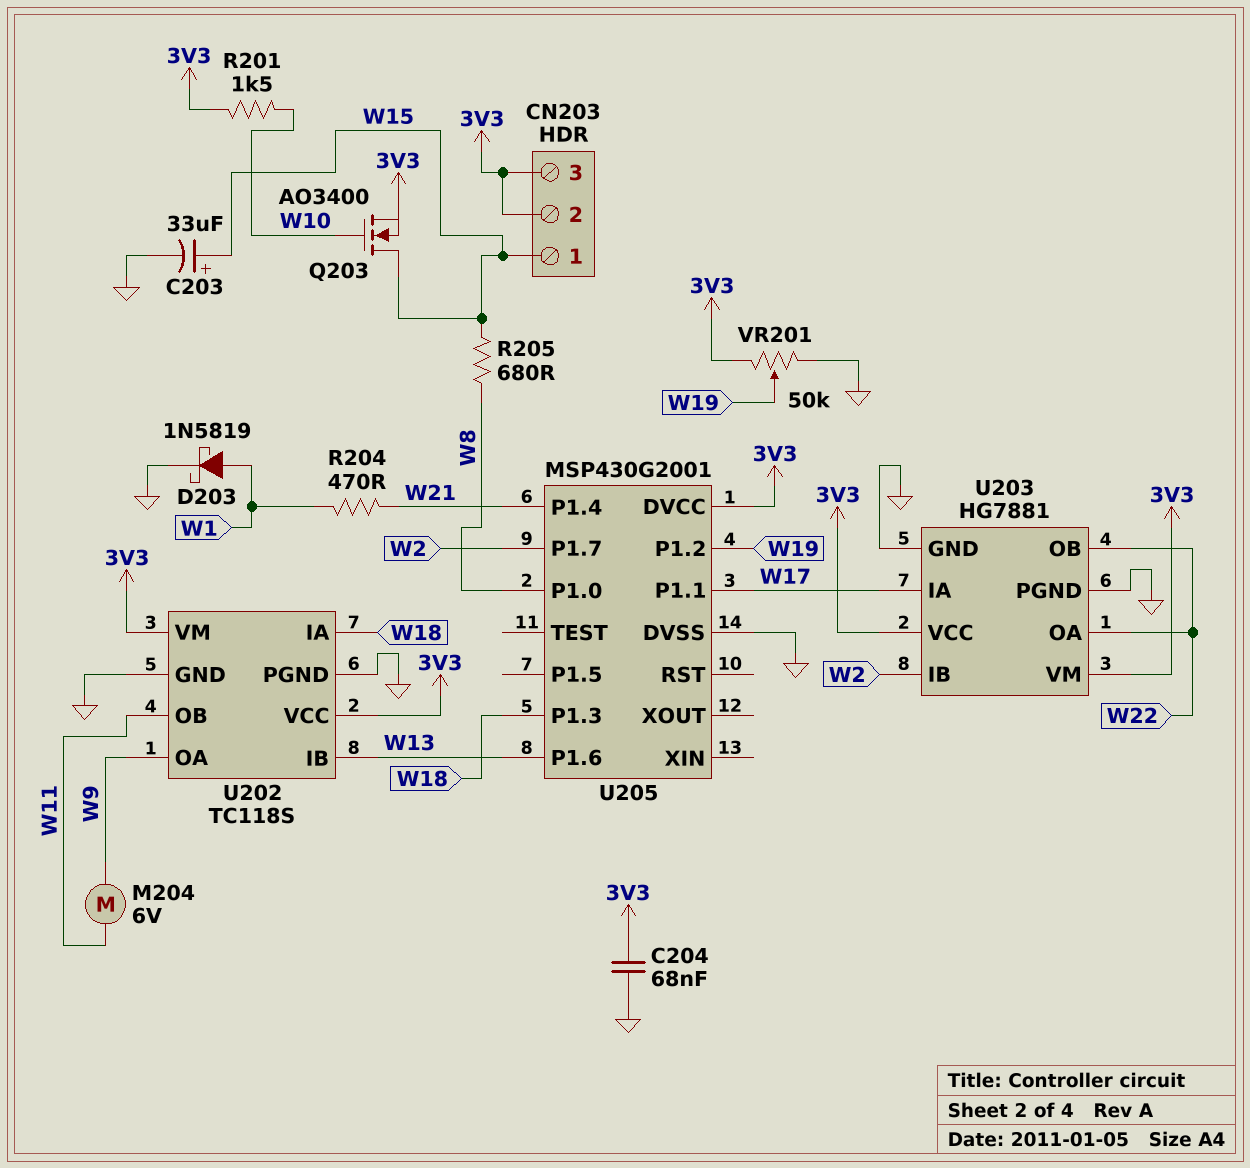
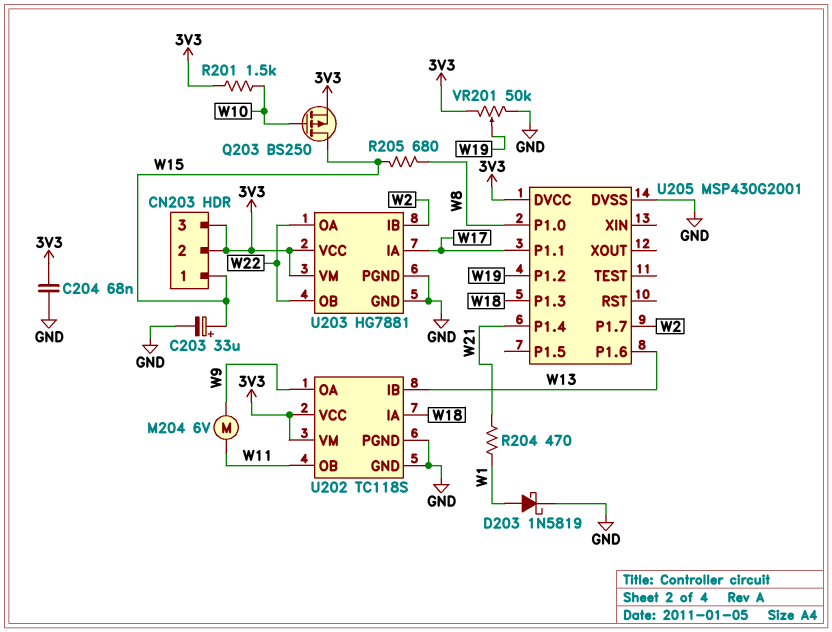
Q203: NMOS AO3400 (G W10, D W15, S 3V3) -> PMOS BS250 (G W10, D W15, S 3V3)

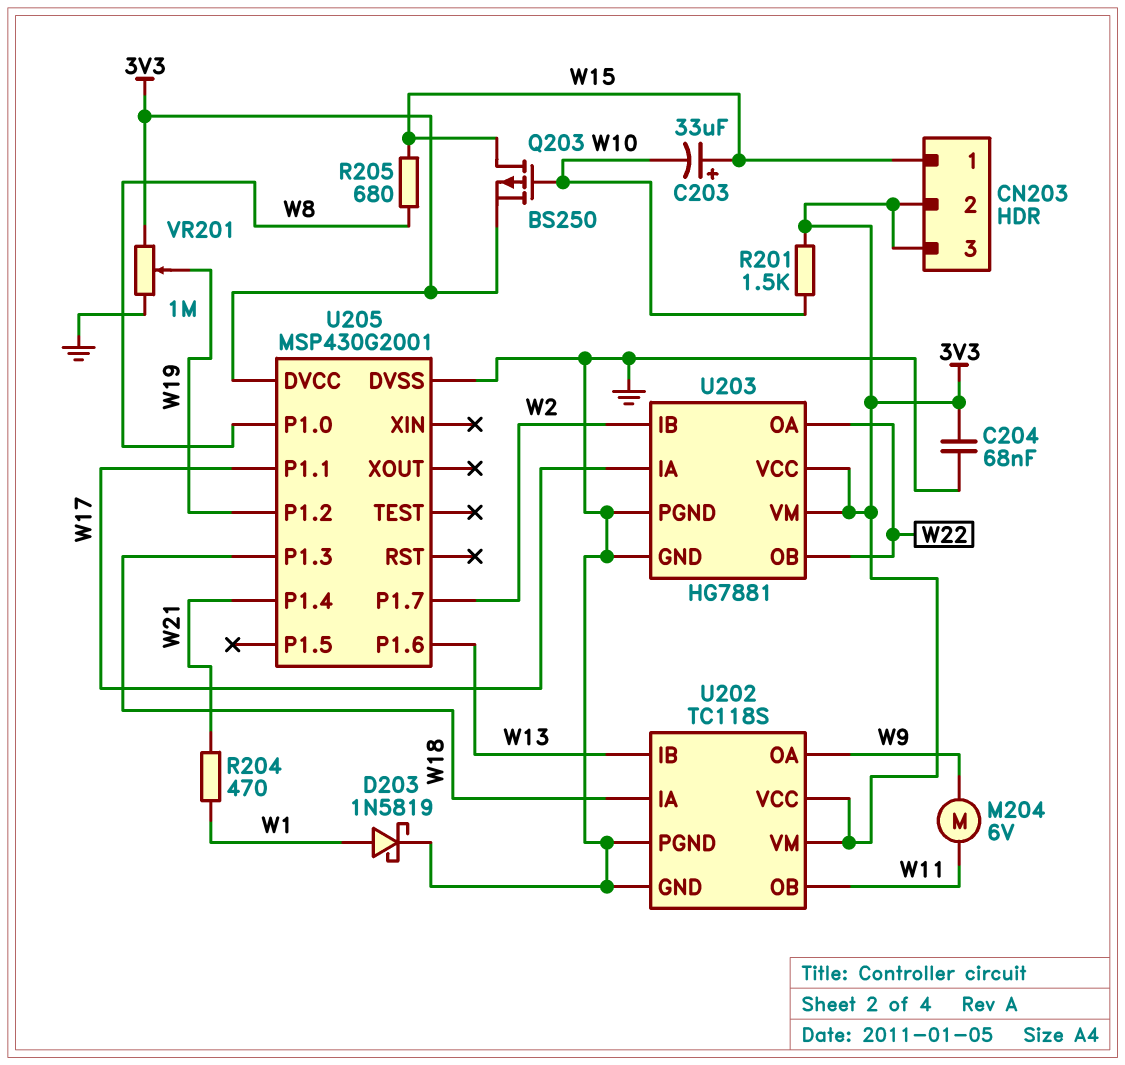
C203: 33uF (plus W15, minus GND) -> 33uF (plus W15, minus W10)
VR201: 50k (3V3, GND, wiper W19) -> 1M (3V3, GND, wiper W19)

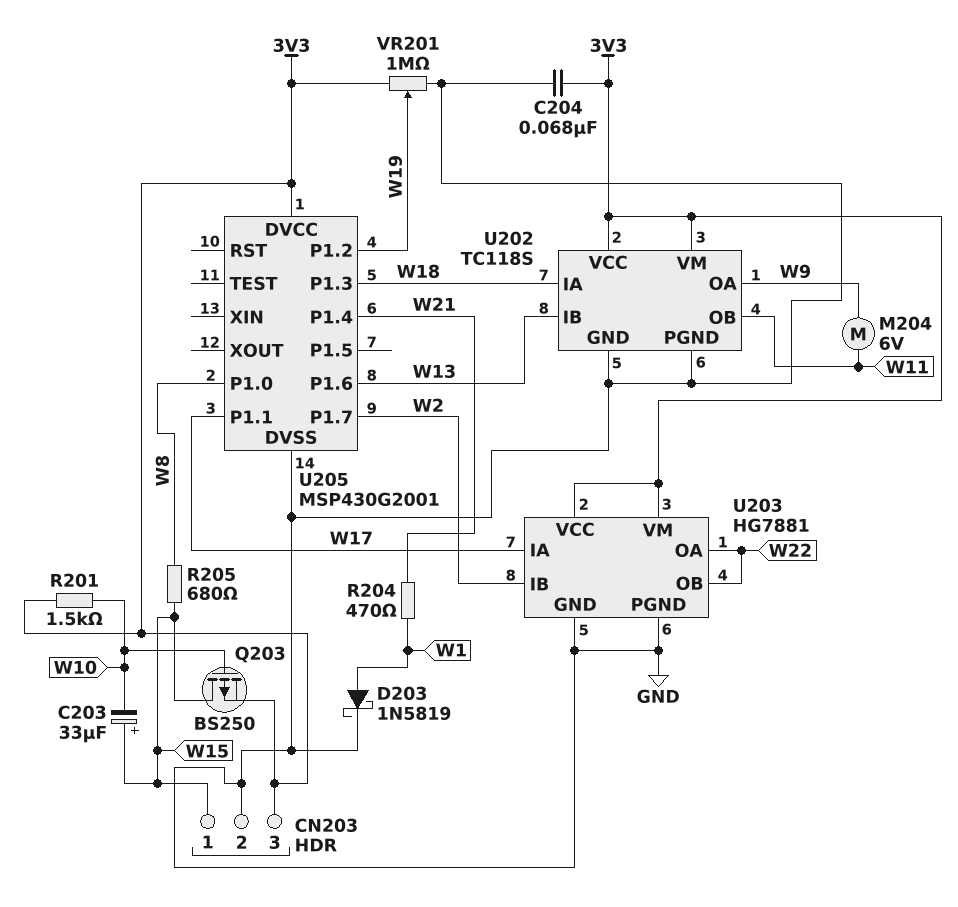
CN203 pin 2: 3V3 -> GND

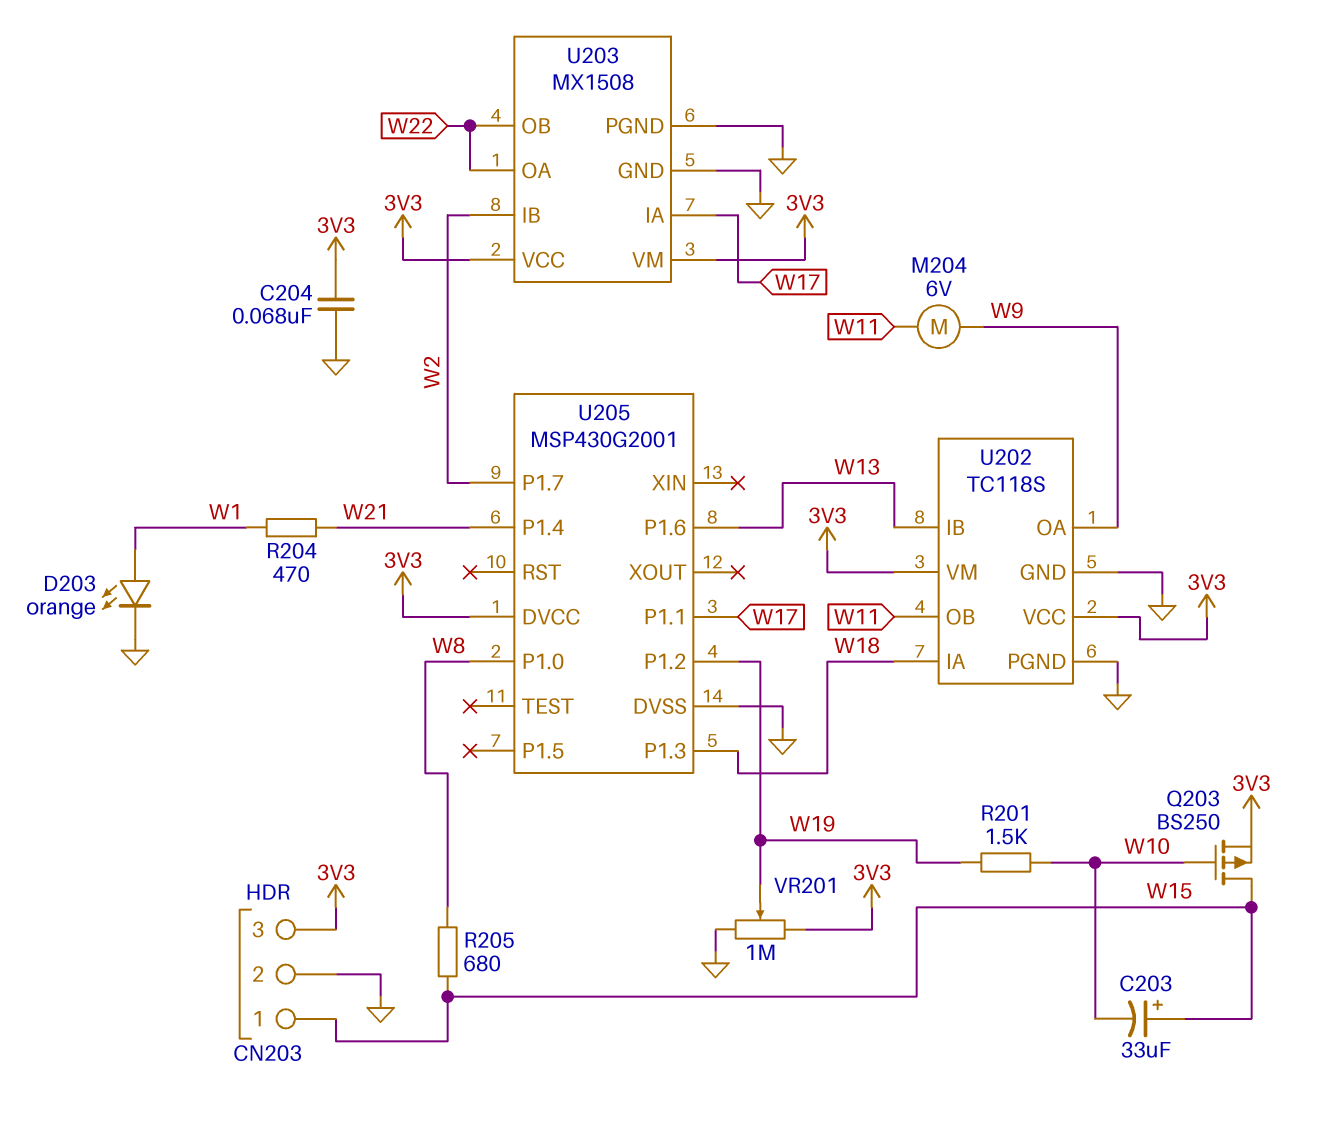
D203: schottky 1N5819 (A W1, K GND) -> LED orange (A W1, K GND)
R201: 1.5k (3V3, W10) -> 1.5k (W10, W19)
U203: HG7881 -> MX1508

